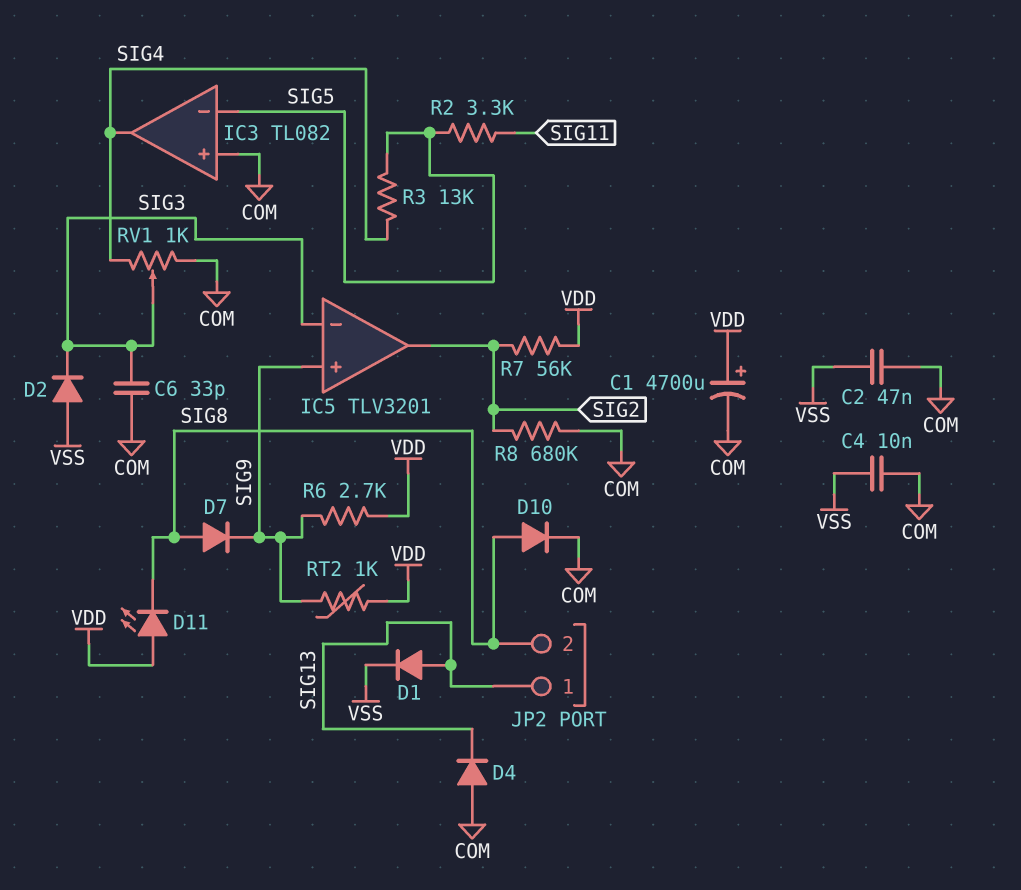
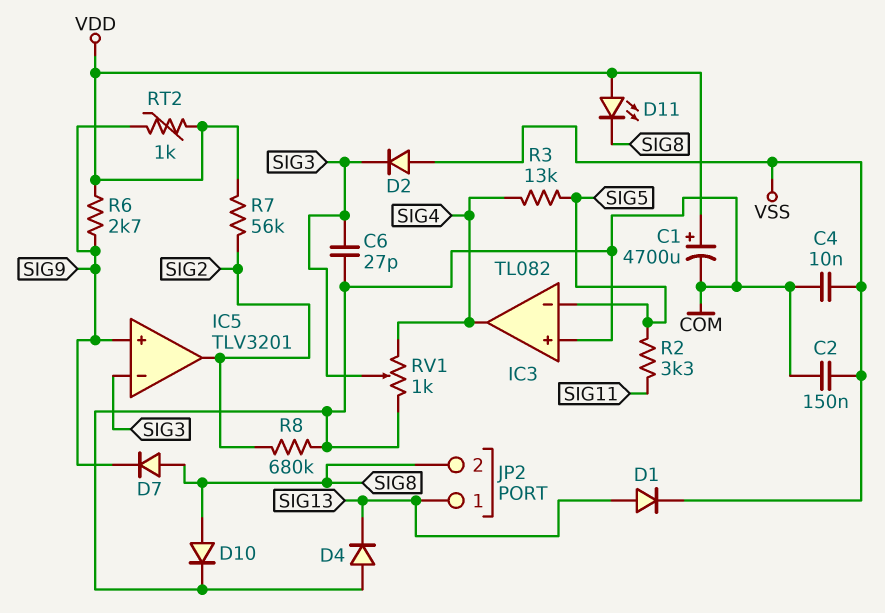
C2: 47nF (COM, VSS) -> 150nF (COM, VSS)
C6: 33pF (COM, SIG3) -> 27pF (COM, SIG3)

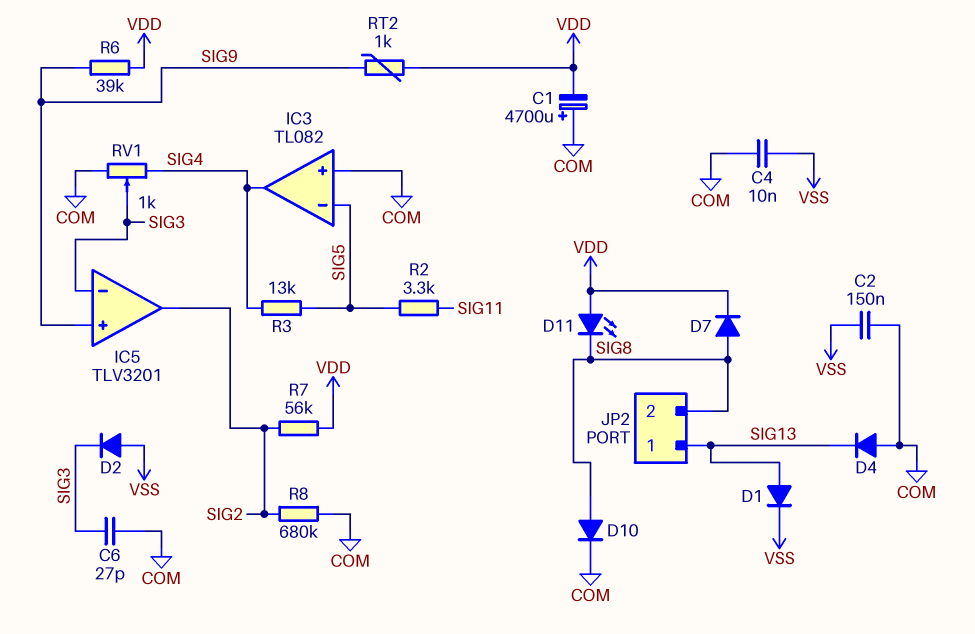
C1: 4700uF (plus VDD, minus COM) -> 4700uF (plus COM, minus VDD)
D7: diode (A SIG8, K SIG9) -> diode (A SIG8, K VDD)
R6: 2.7k (SIG9, VDD) -> 39k (SIG9, VDD)

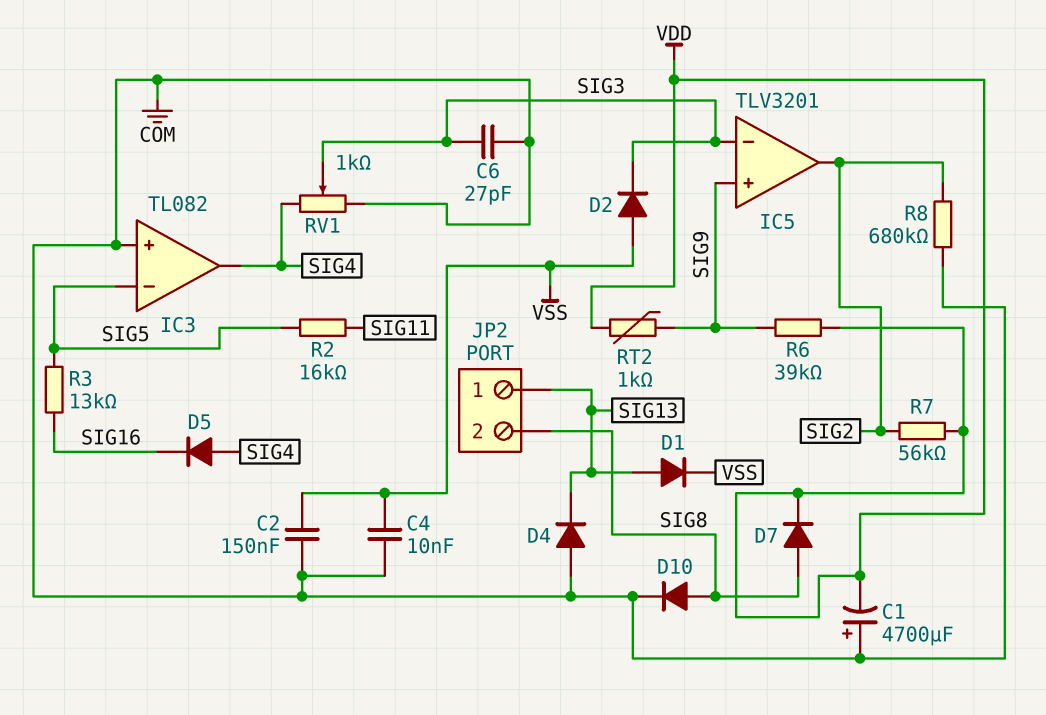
D5: none -> diode (A SIG4, K SIG16)
D11: LED (A VDD, K SIG8) -> none
R2: 3.3k (SIG5, SIG11) -> 16k (SIG5, SIG11)
R3: 13k (SIG4, SIG5) -> 13k (SIG5, SIG16)

